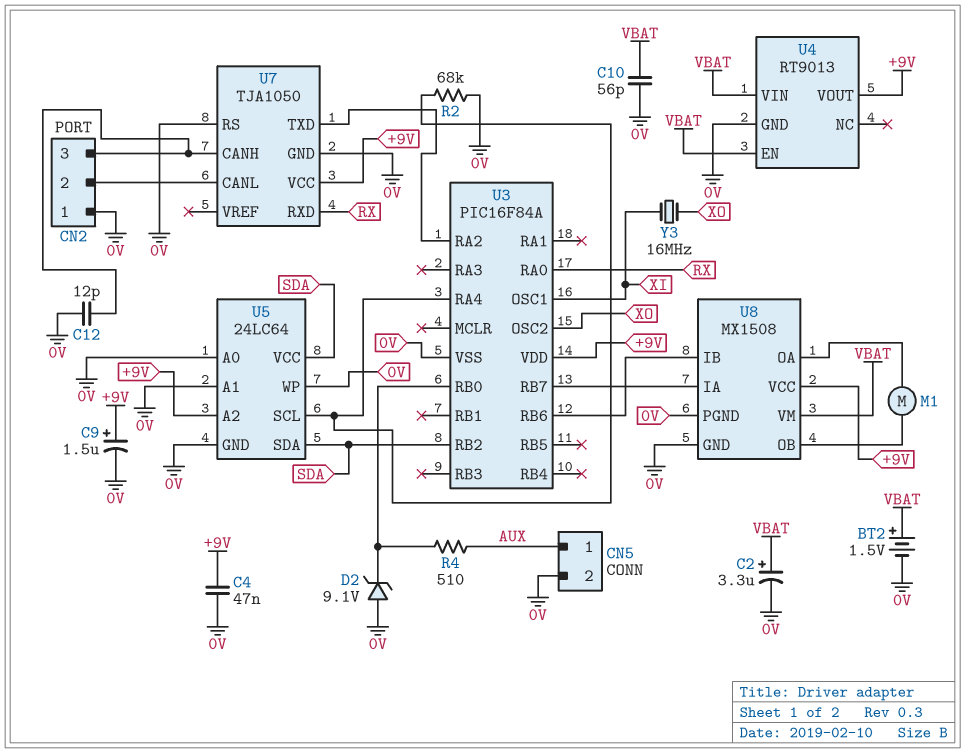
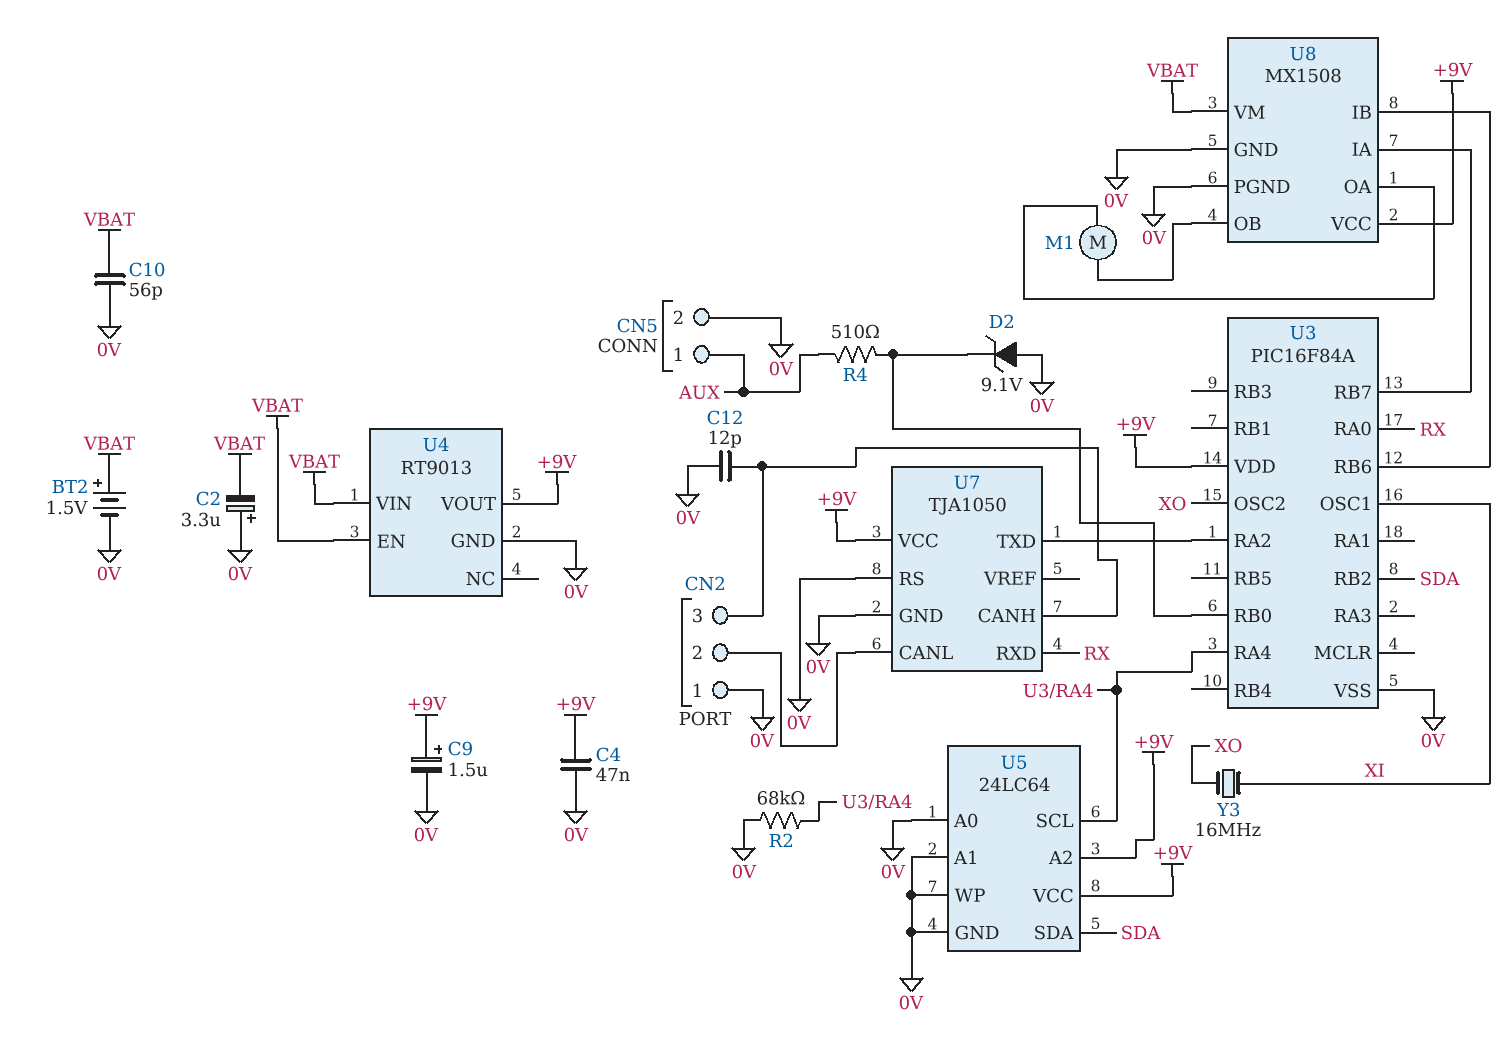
C2: 3.3uF (plus VBAT, minus 0V) -> 3.3uF (plus 0V, minus VBAT)
U5 pin VCC: SDA -> +9V

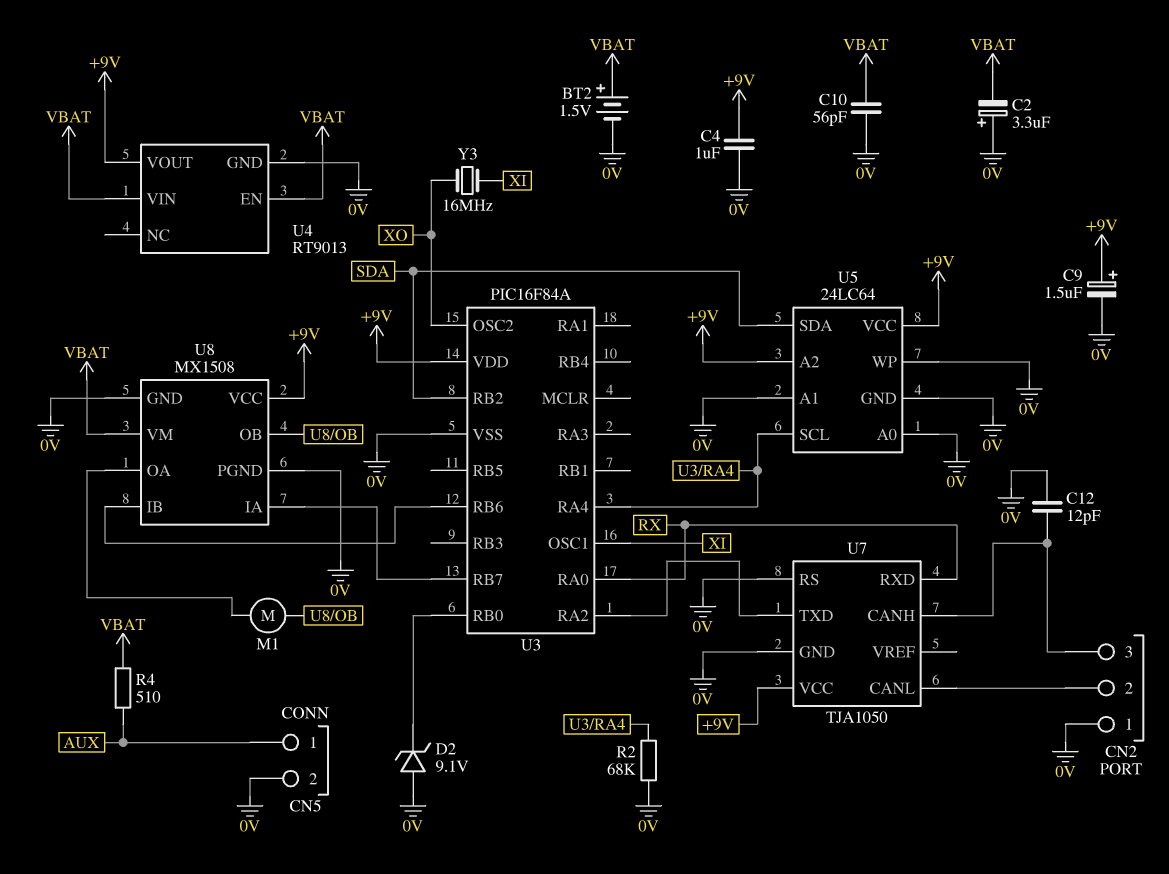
C4: 47nF (+9V, 0V) -> 1uF (+9V, 0V)
R4: 510 (AUX, U3/RB0) -> 510 (AUX, VBAT)

